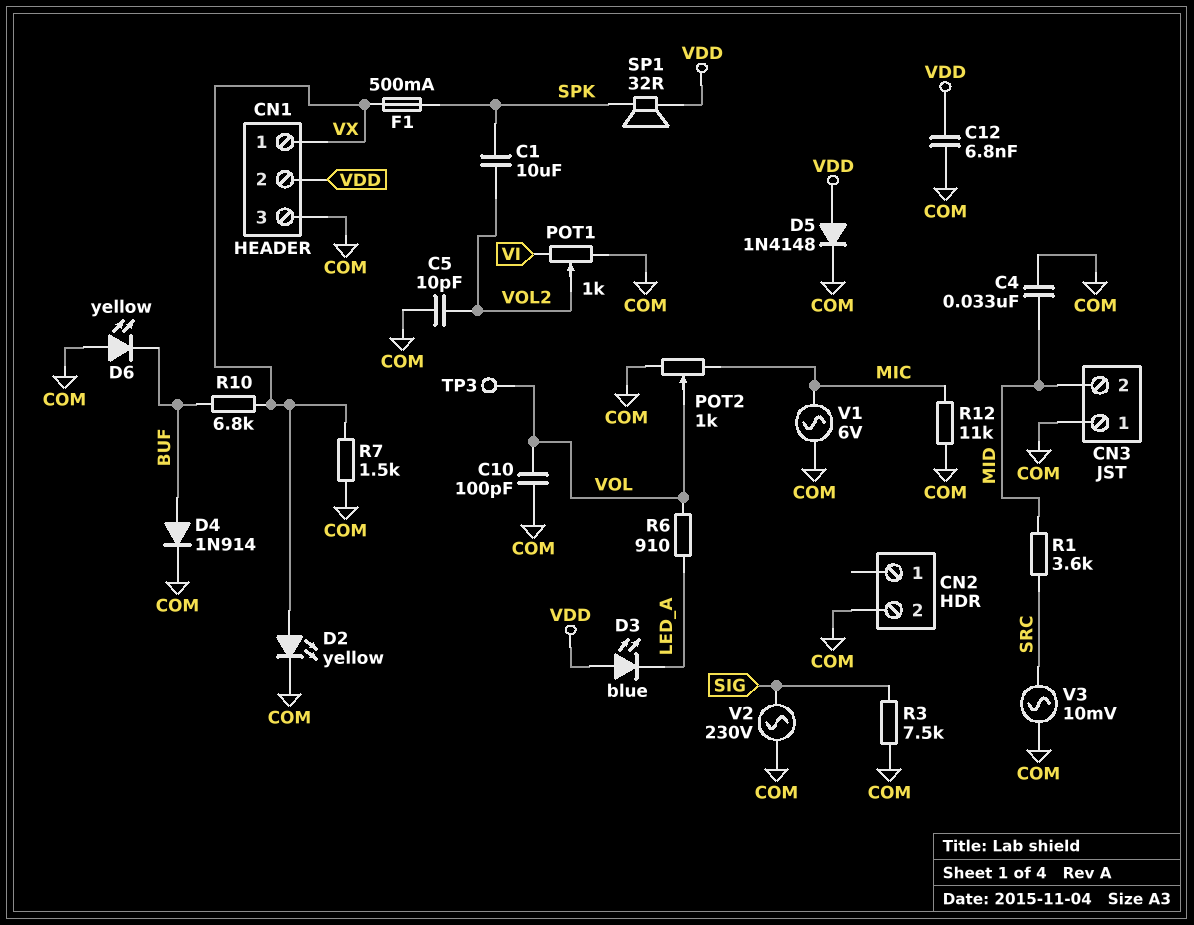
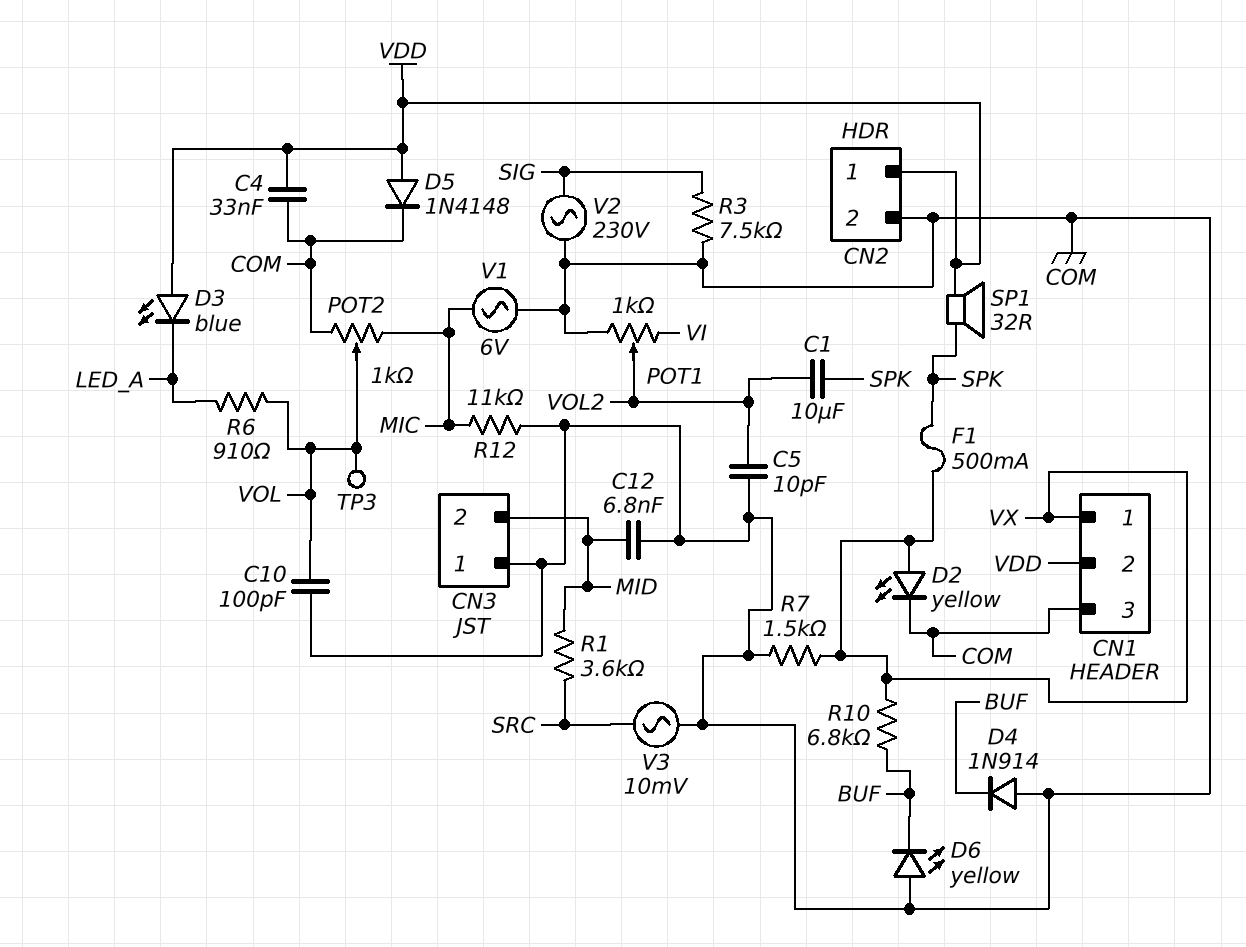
C4: 33nF (COM, MID) -> 33nF (COM, VDD)
C12: 6.8nF (COM, VDD) -> 6.8nF (COM, MID)
CN2 pin 1: none -> VDD
D4: diode 1N914 (A BUF, K COM) -> diode 1N914 (A COM, K BUF)

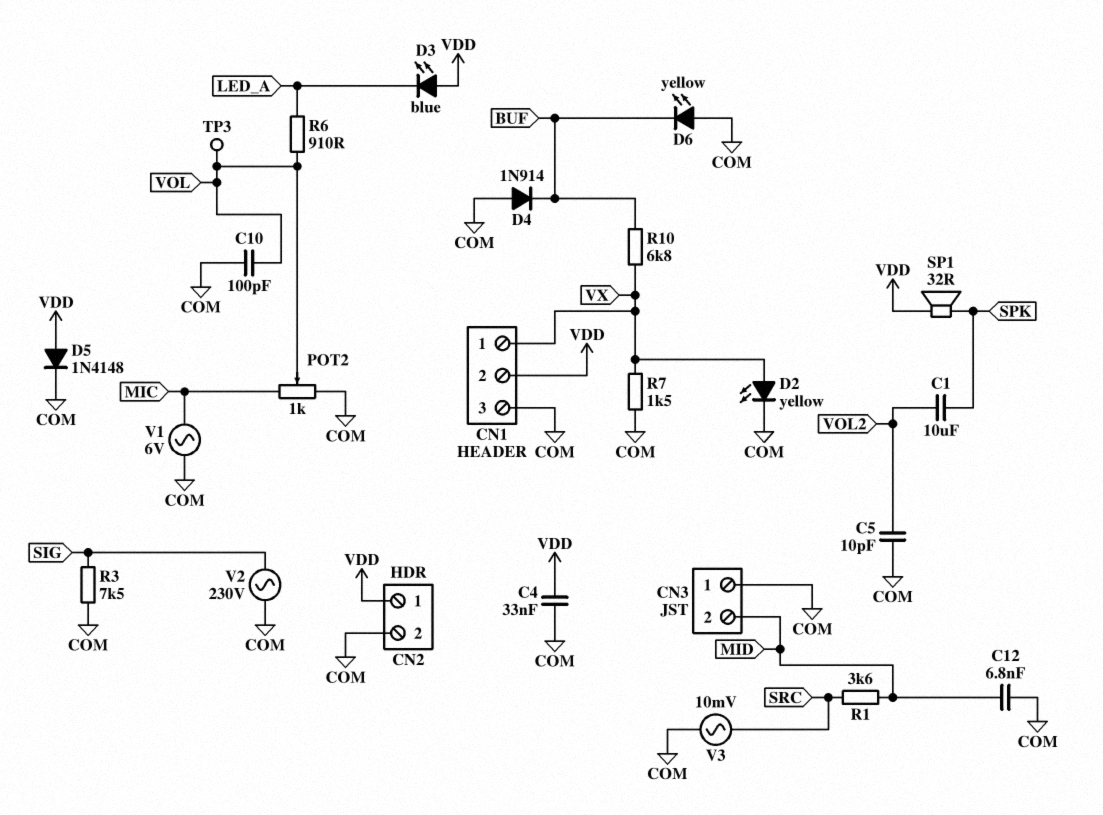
F1: 500mA (SPK, VX) -> none
POT1: 1k (COM, VI, wiper VOL2) -> none
R12: 11k (COM, MIC) -> none

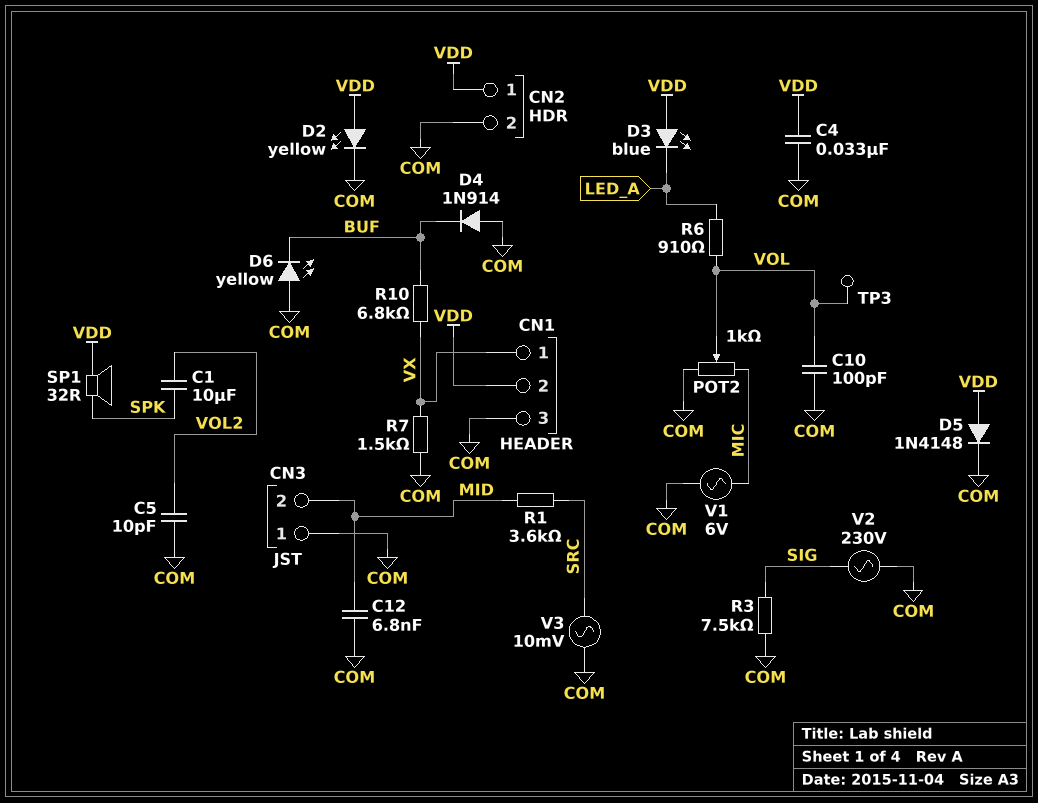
D2: LED yellow (A VX, K COM) -> LED yellow (A VDD, K COM)

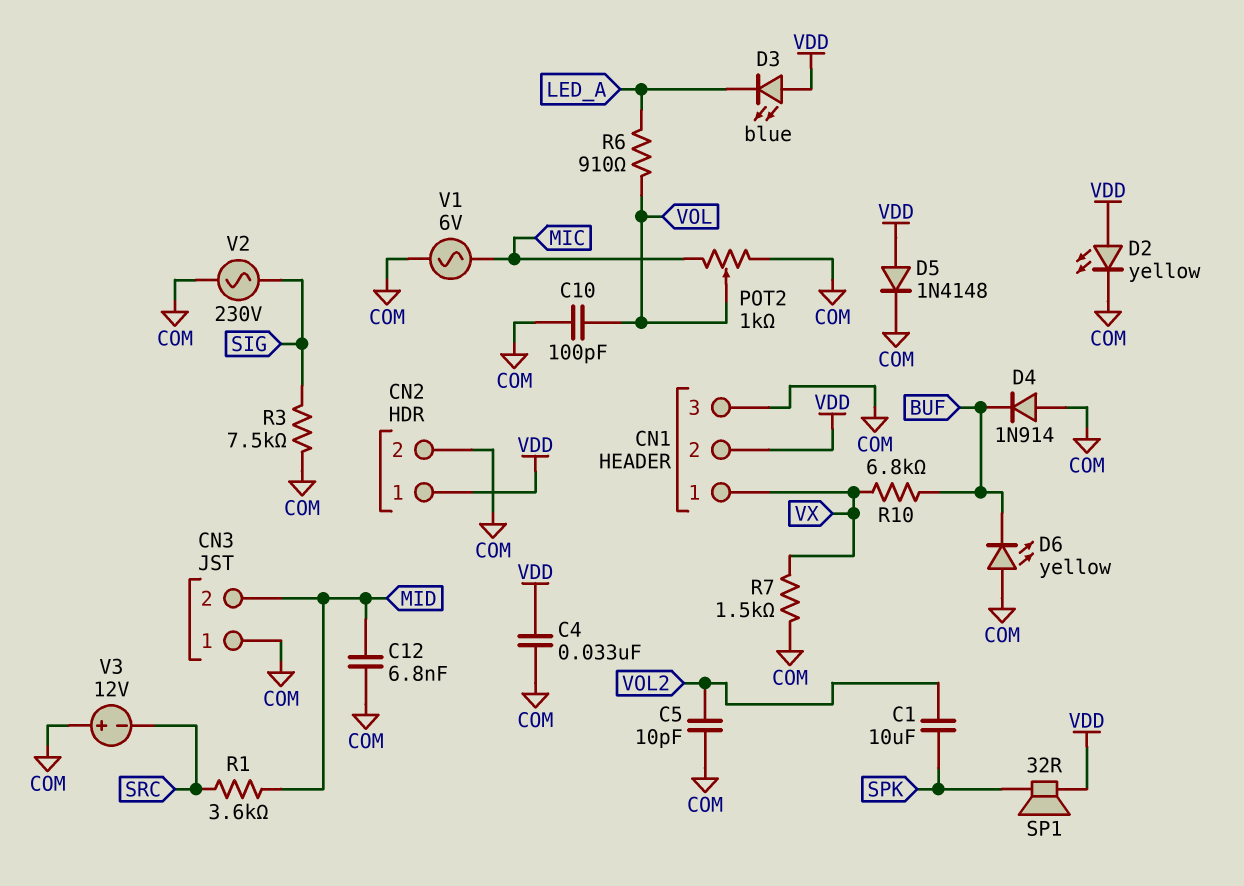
TP3: test point (VOL) -> none
V3: AC 10mV (COM, SRC) -> 12V (plus COM, minus SRC)

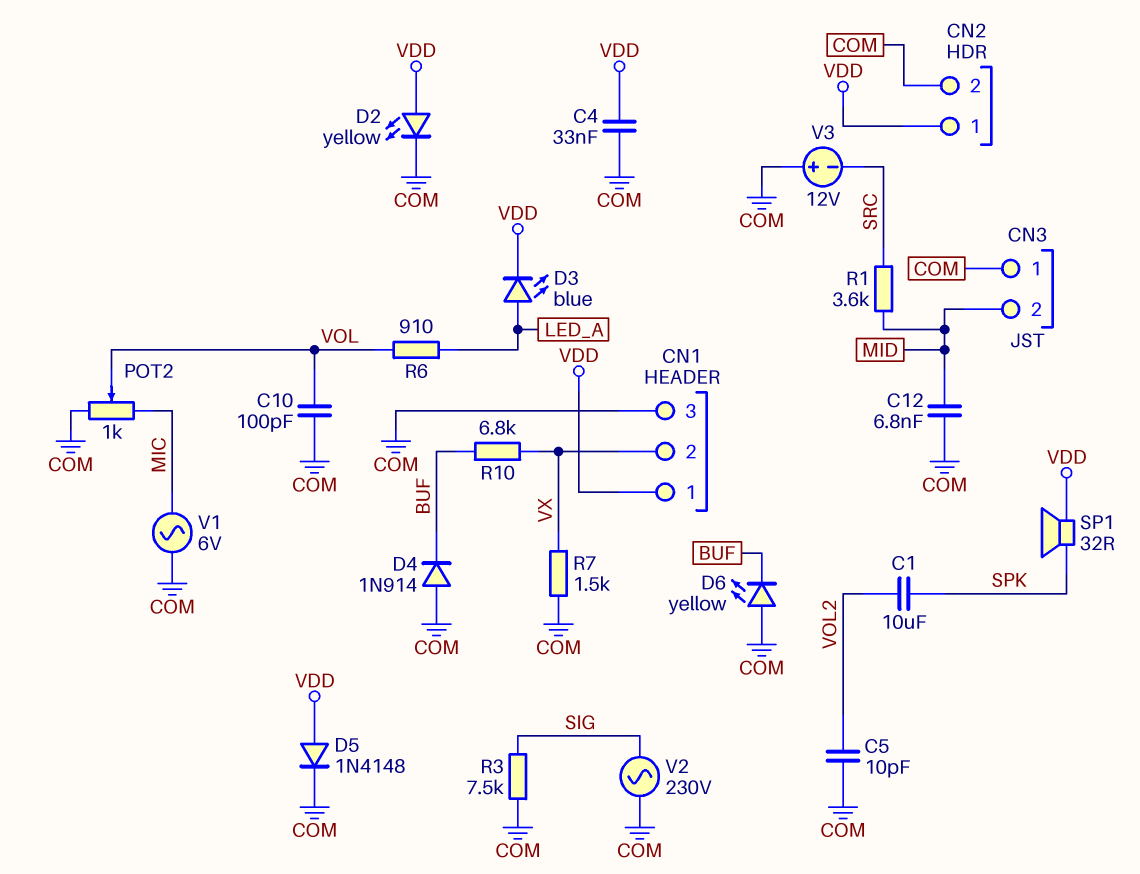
CN1 pin 1: VX -> VDD
CN1 pin 2: VDD -> VX
D3: LED blue (A VDD, K LED_A) -> LED blue (A LED_A, K VDD)

